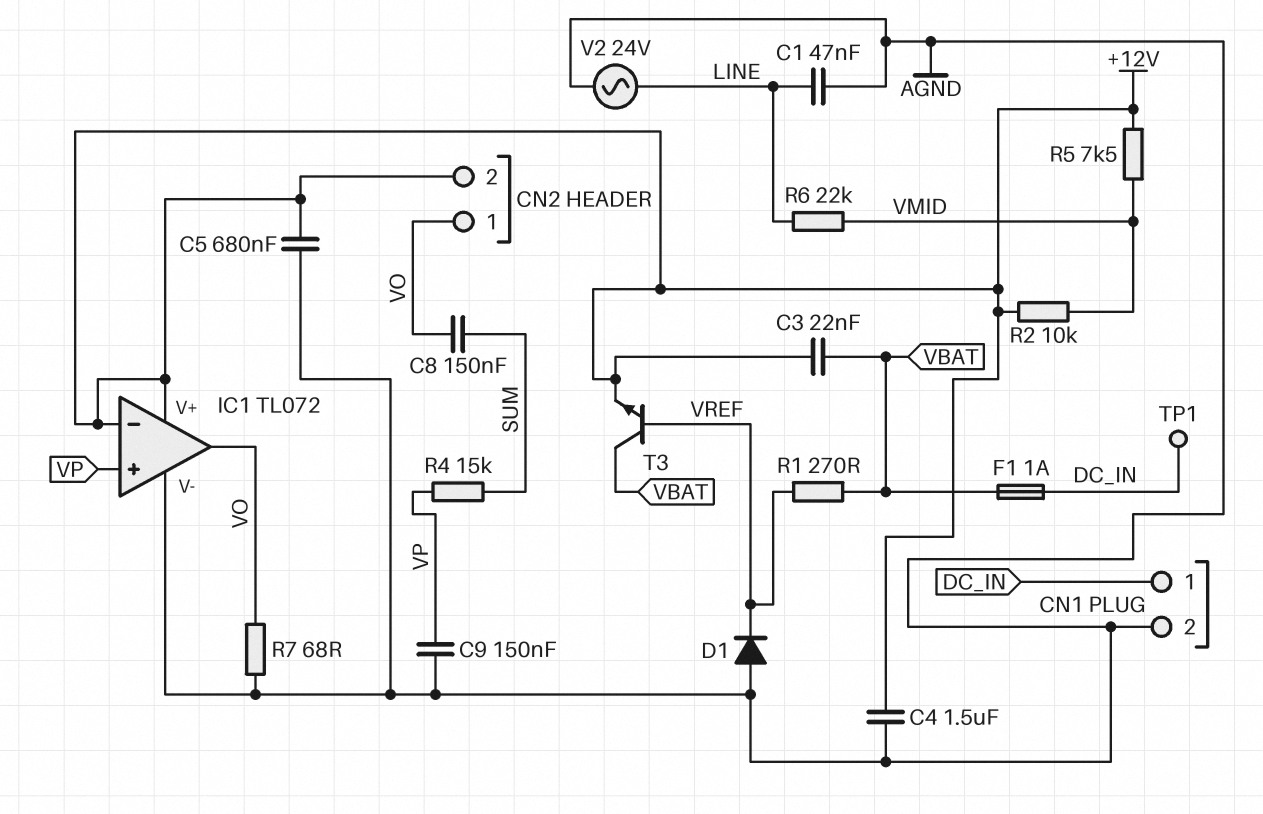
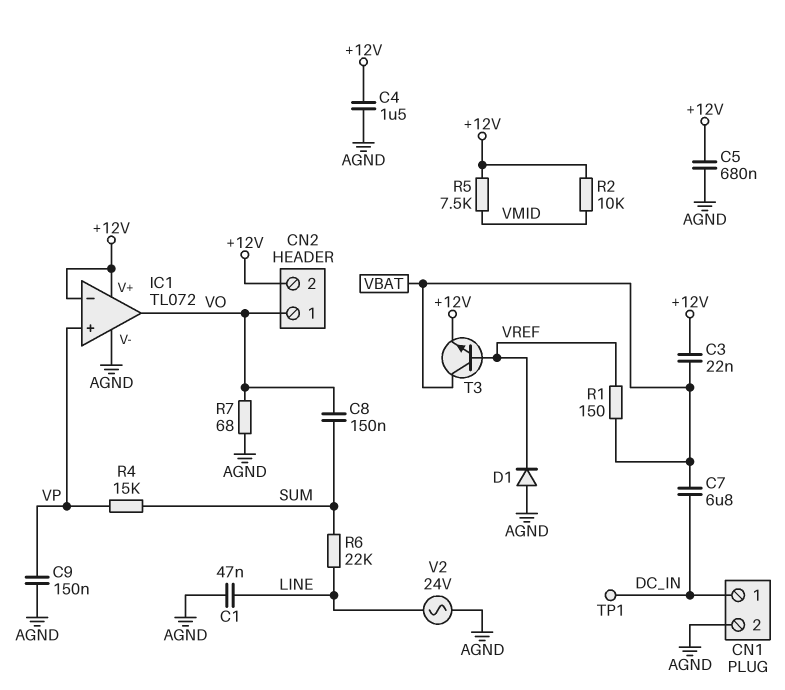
C7: none -> 6.8uF (DC_IN, VBAT)
F1: 1A (DC_IN, VBAT) -> none
R1: 270 (VBAT, VREF) -> 150 (VBAT, VREF)
R6: 22k (LINE, VMID) -> 22k (LINE, SUM)

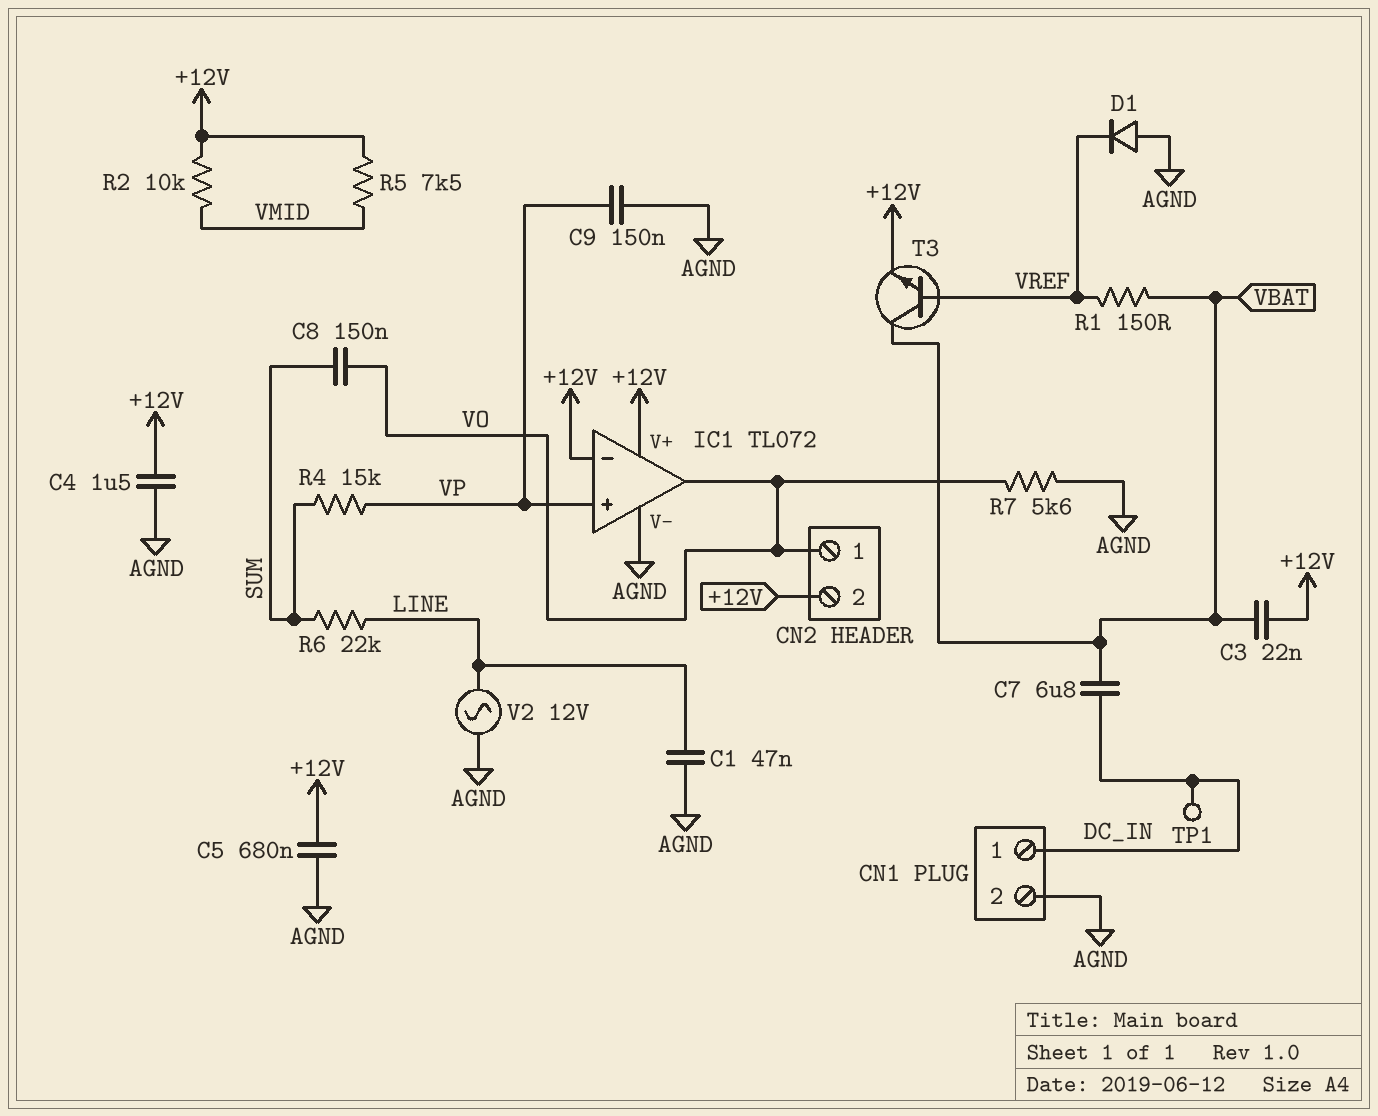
R7: 68 (AGND, VO) -> 5.6k (AGND, VO)
V2: AC 24V (AGND, LINE) -> AC 12V (AGND, LINE)

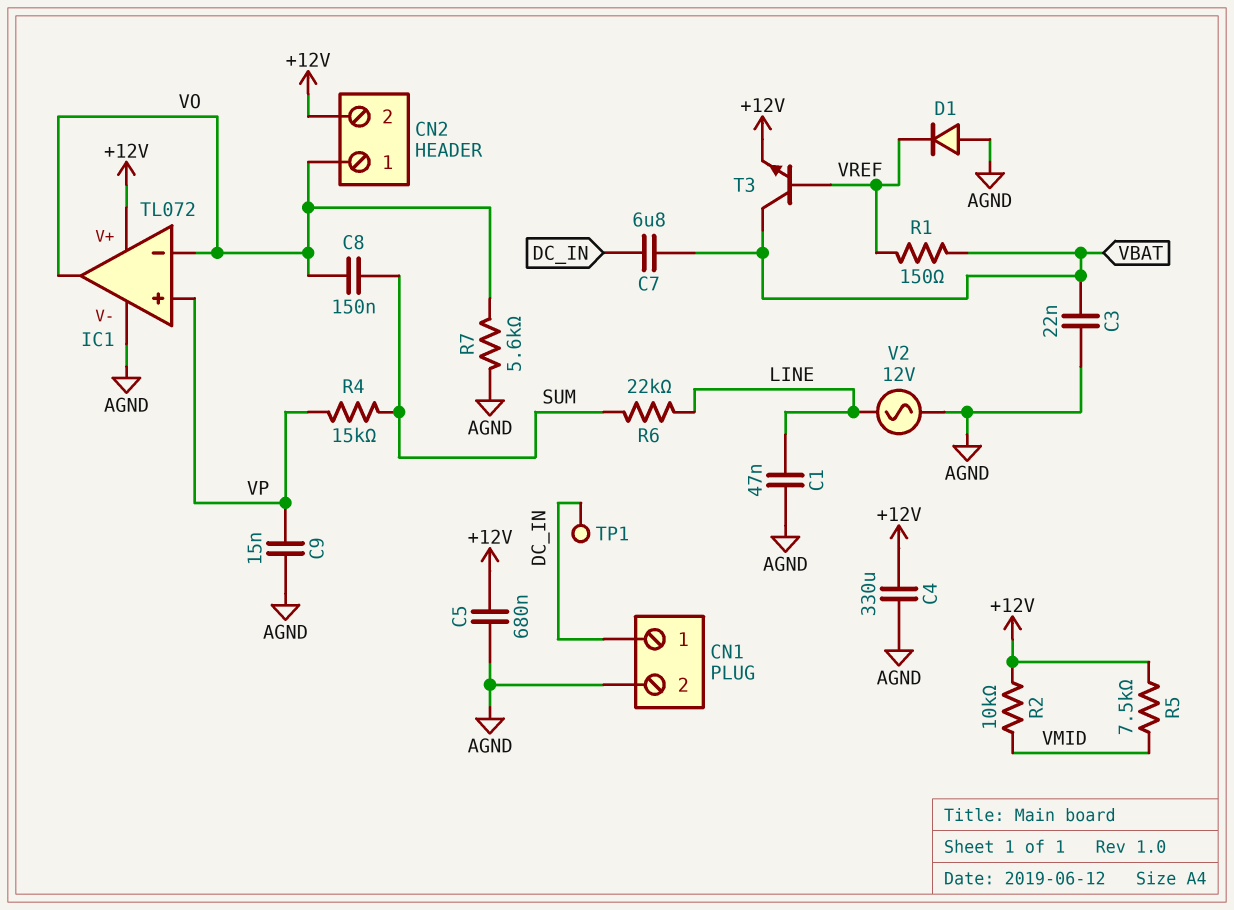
C3: 22nF (+12V, VBAT) -> 22nF (AGND, VBAT)
C4: 1.5uF (+12V, AGND) -> 330uF (+12V, AGND)
C9: 150nF (AGND, VP) -> 15nF (AGND, VP)
IC1 pin in-: +12V -> VO

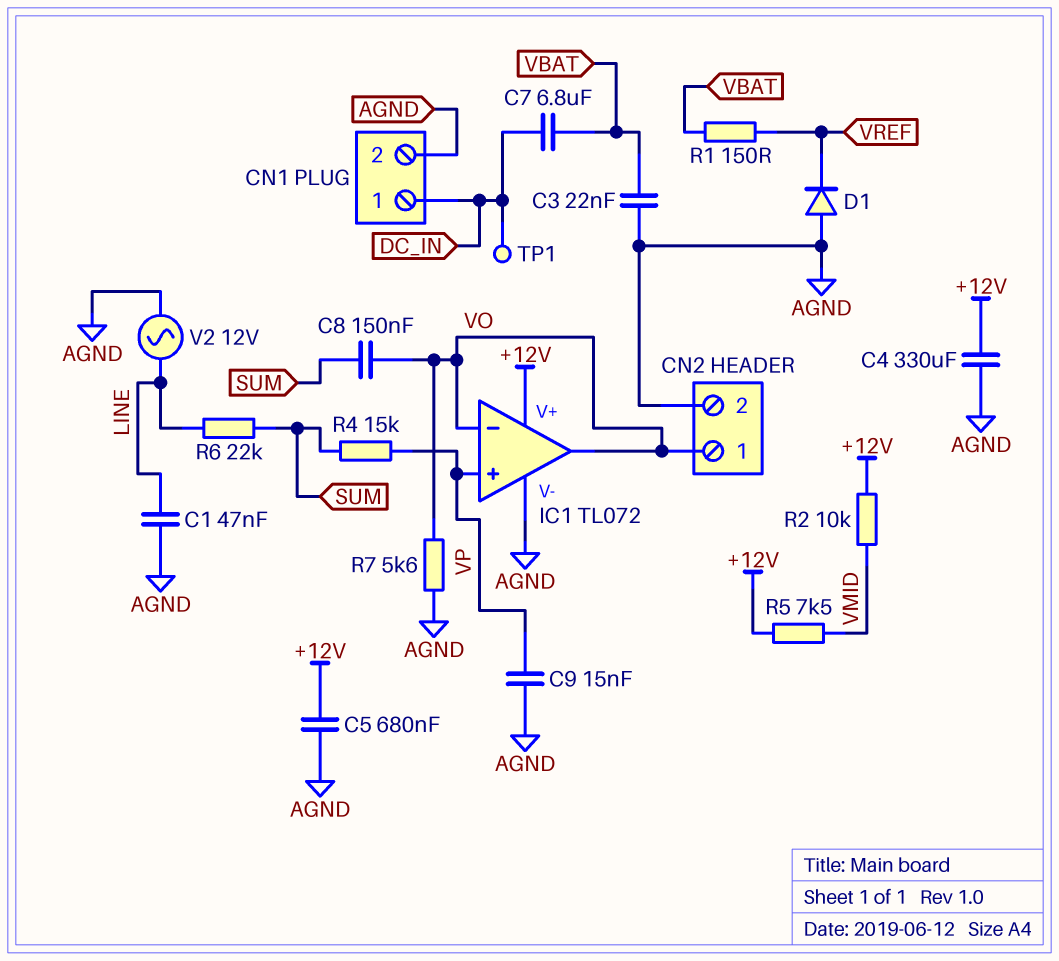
CN2 pin 2: +12V -> AGND
T3: NPN (B VREF, C VBAT, E +12V) -> none

